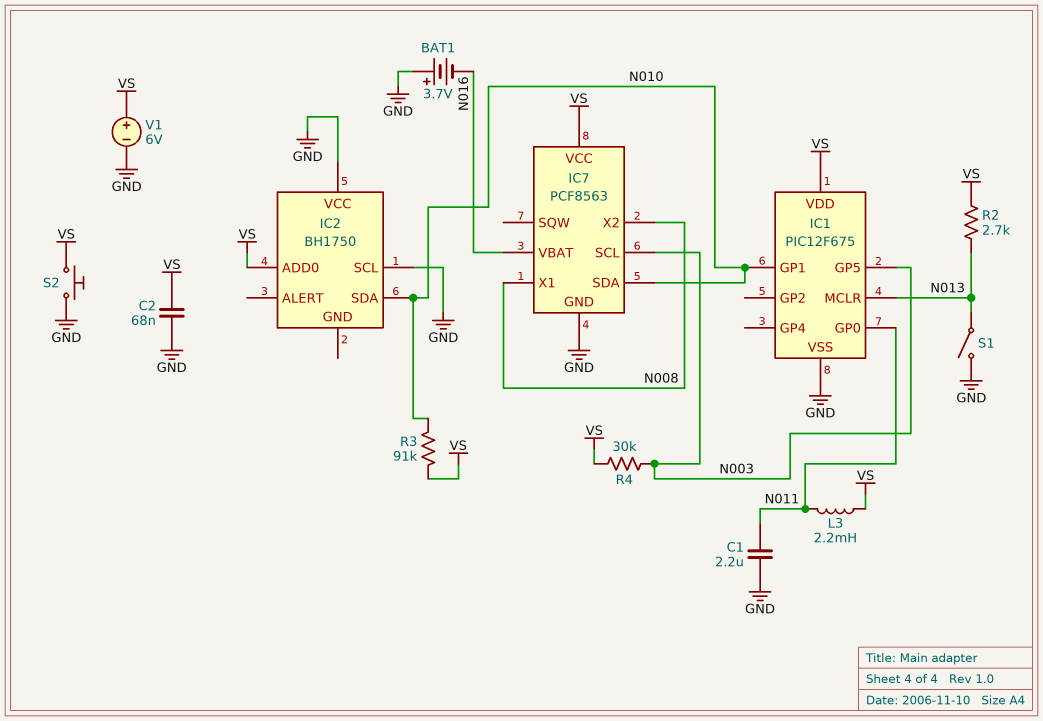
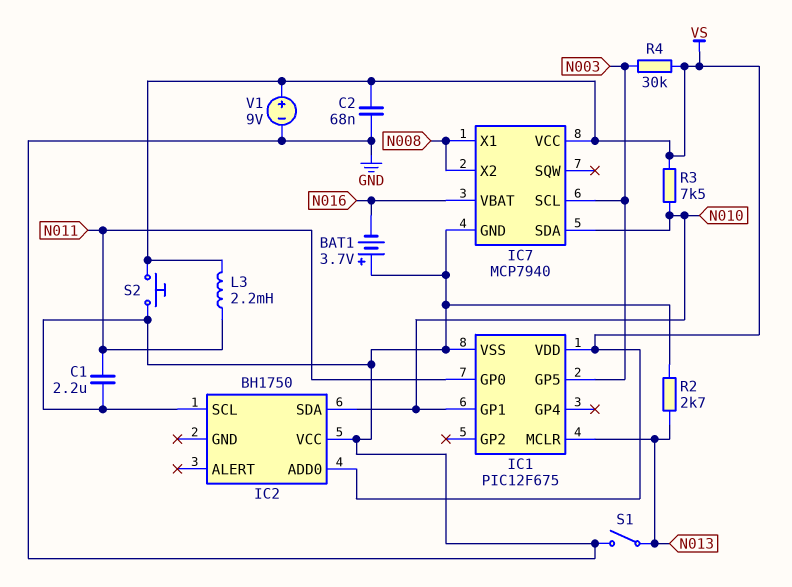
IC7: PCF8563 -> MCP7940
R2: 2.7k (N013, VS) -> 2.7k (GND, N013)
R3: 91k (N010, VS) -> 7.5k (N010, VS)
V1: 6V (plus VS, minus GND) -> 9V (plus VS, minus GND)

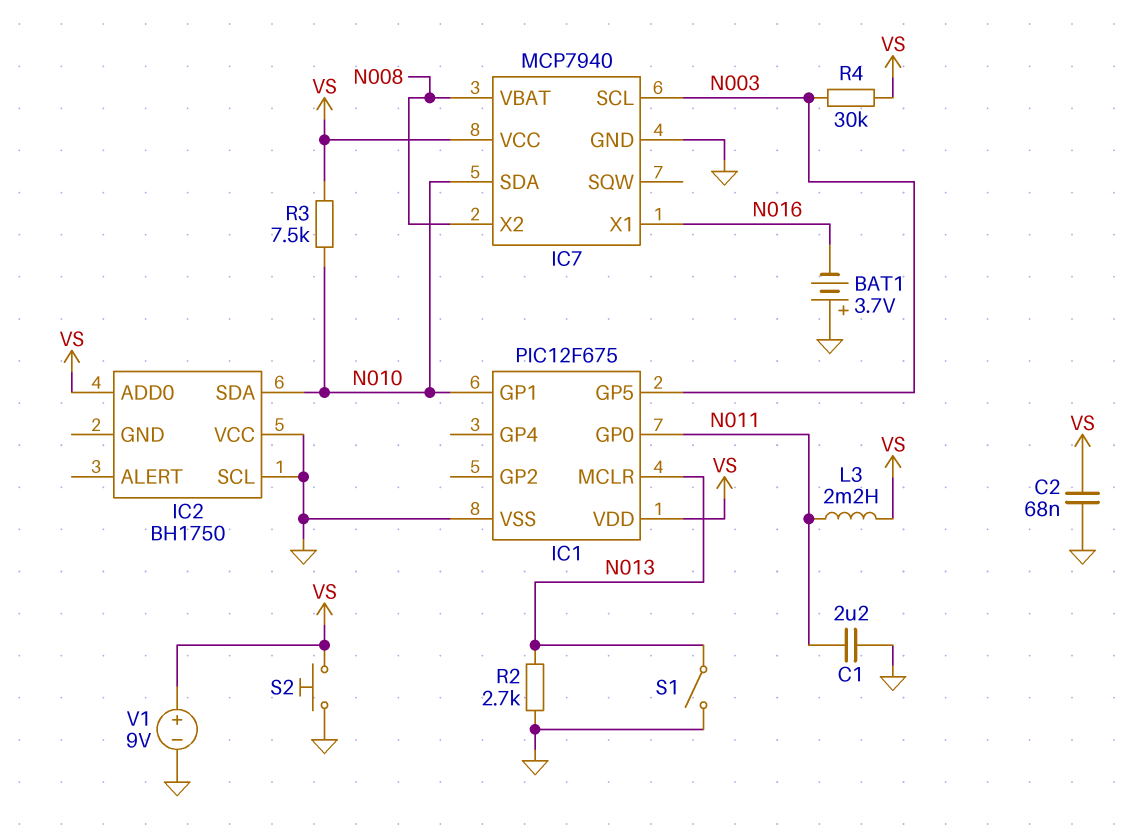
IC7 pin VBAT: N016 -> N008
IC7 pin X1: N008 -> N016

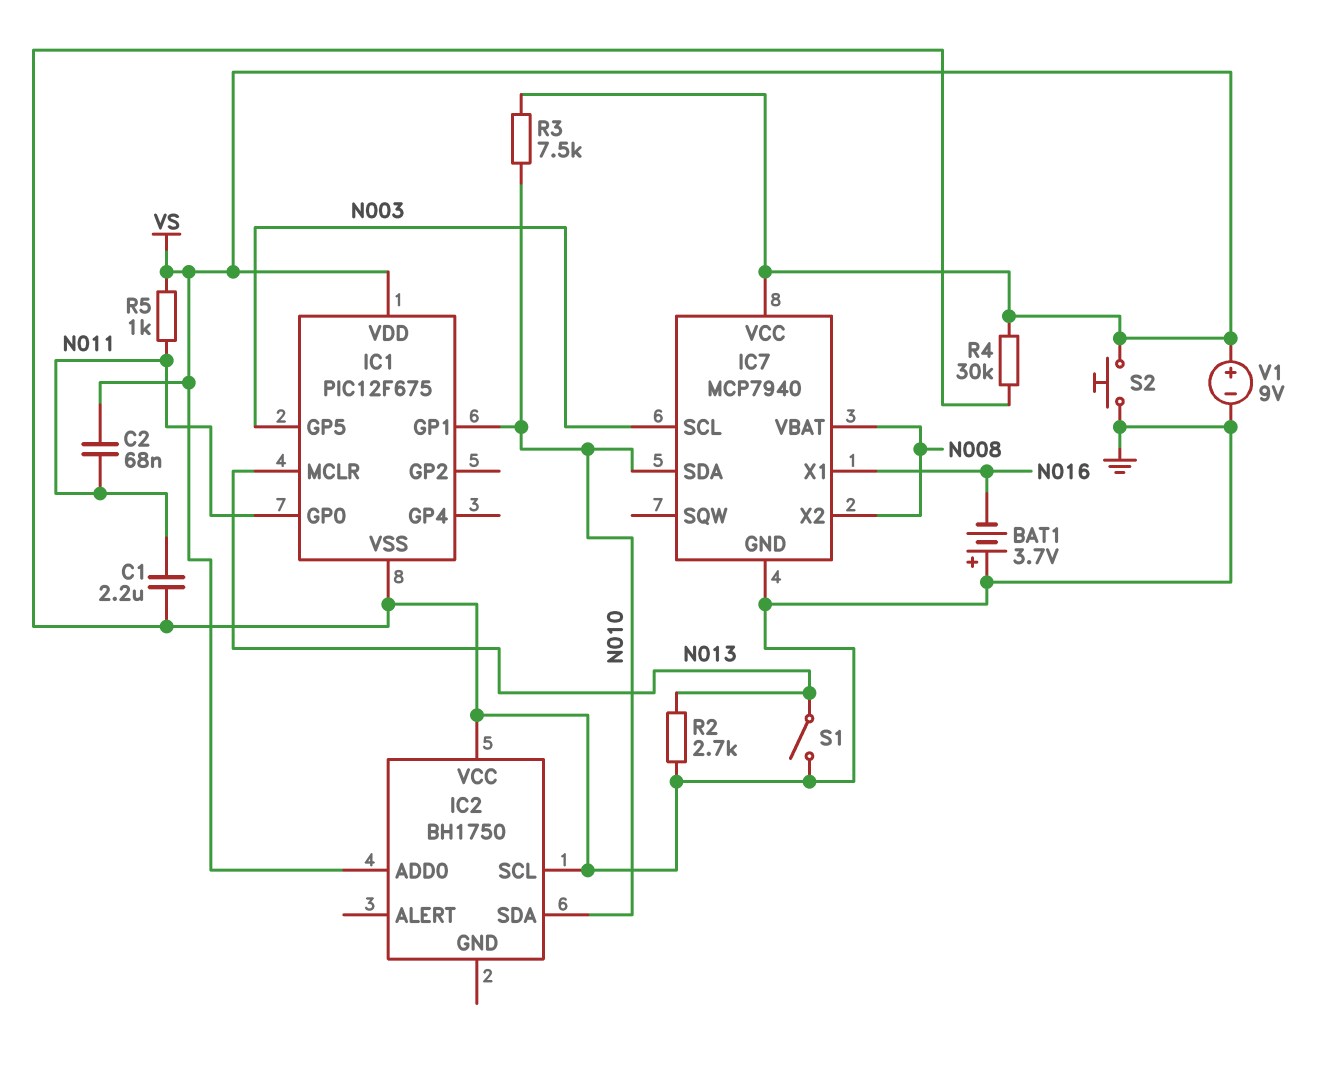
C2: 68nF (GND, VS) -> 68nF (N011, VS)
L3: 2.2mH (N011, VS) -> none
R4: 30k (N003, VS) -> 30k (GND, VS)
R5: none -> 1k (N011, VS)

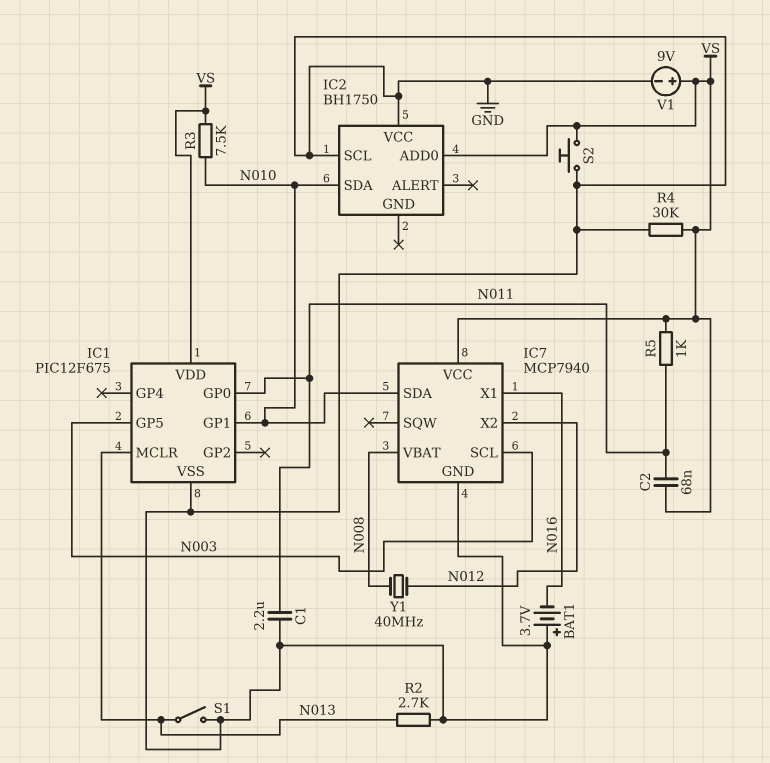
IC7 pin X2: N008 -> N012
Y1: none -> 40MHz (N008, N012)

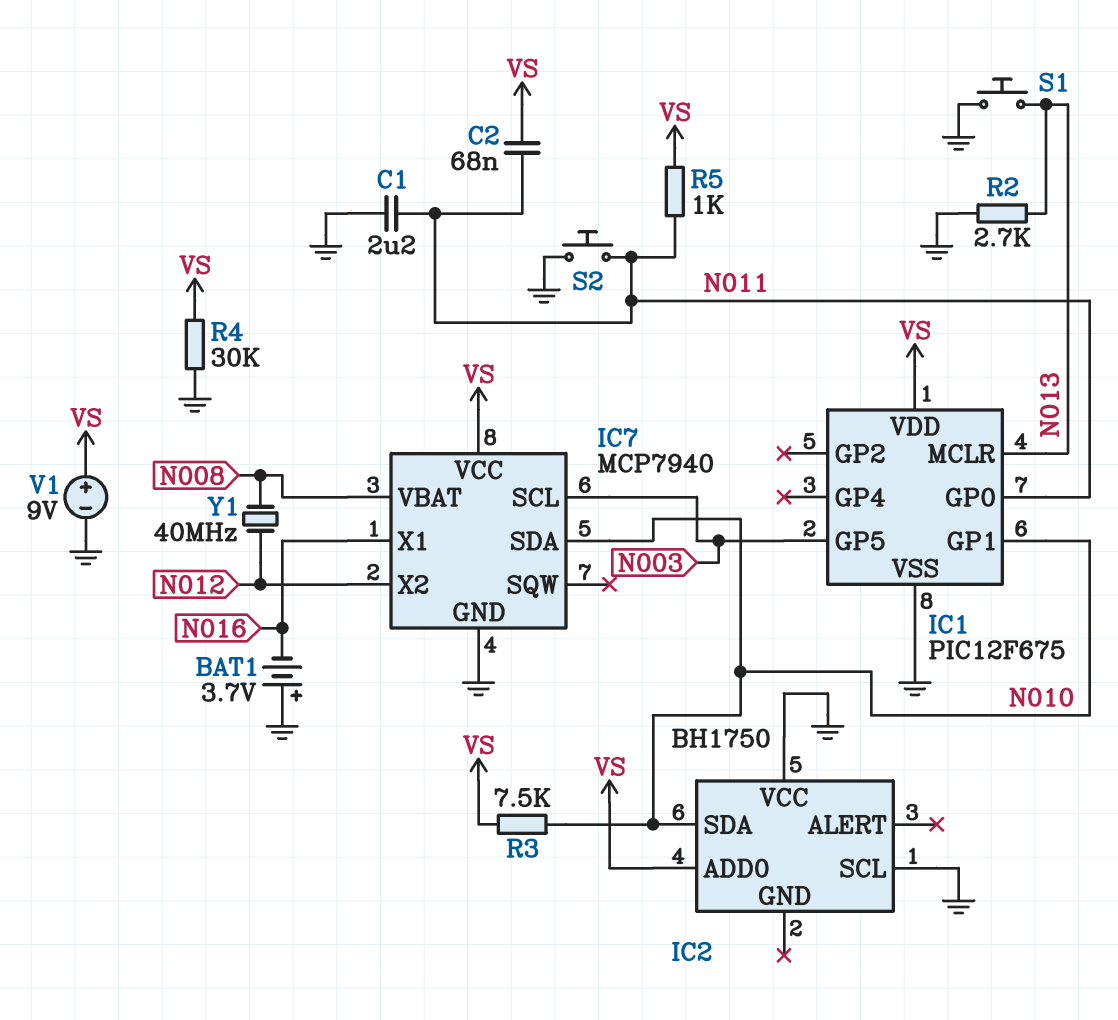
S1: switch (GND, N013) -> button (GND, N013)
S2: button (GND, VS) -> button (GND, N011)

